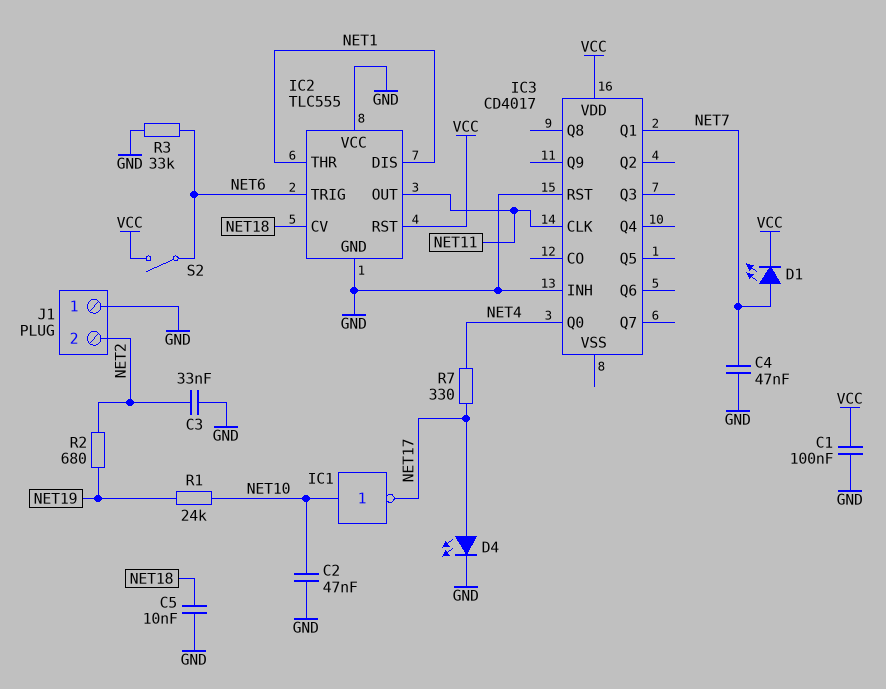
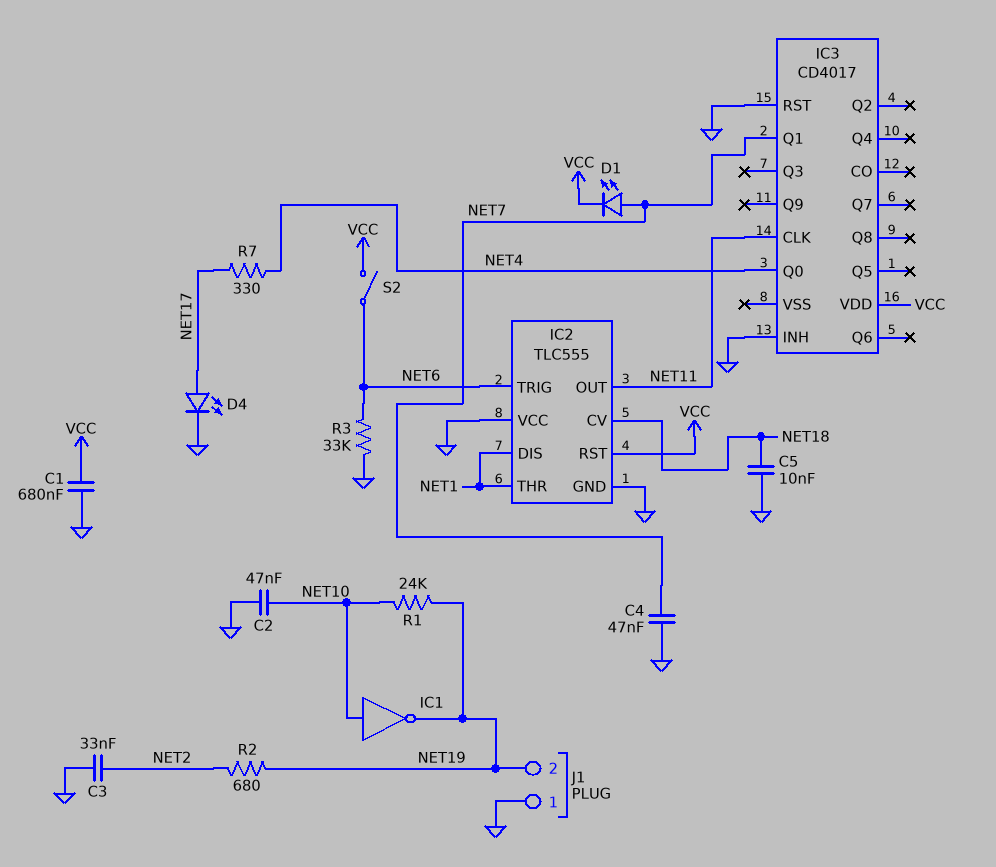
C1: 100nF (GND, VCC) -> 680nF (GND, VCC)
IC1: NOT (in NET10, out NET17) -> NOT (in NET10, out NET19)
J1 pin 2: NET2 -> NET19

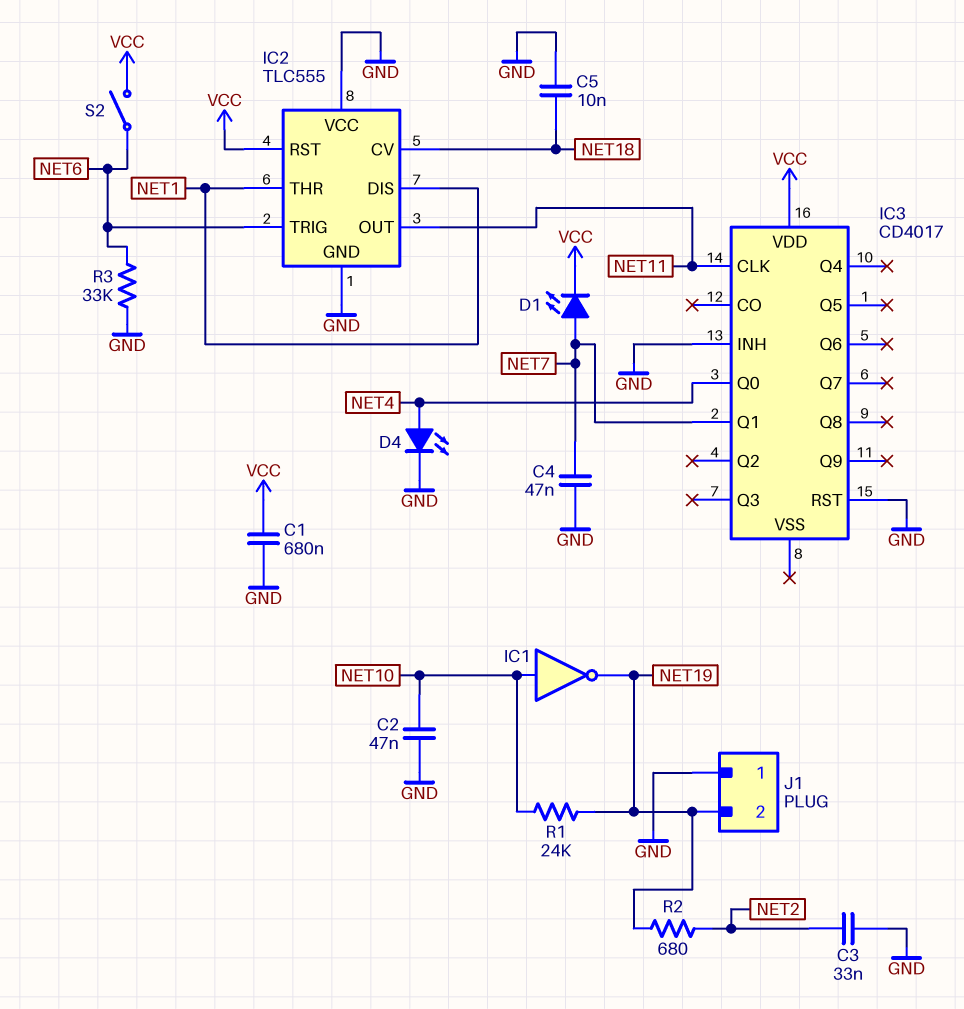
D4: LED (A NET17, K GND) -> LED (A NET4, K GND)
R7: 330 (NET4, NET17) -> none

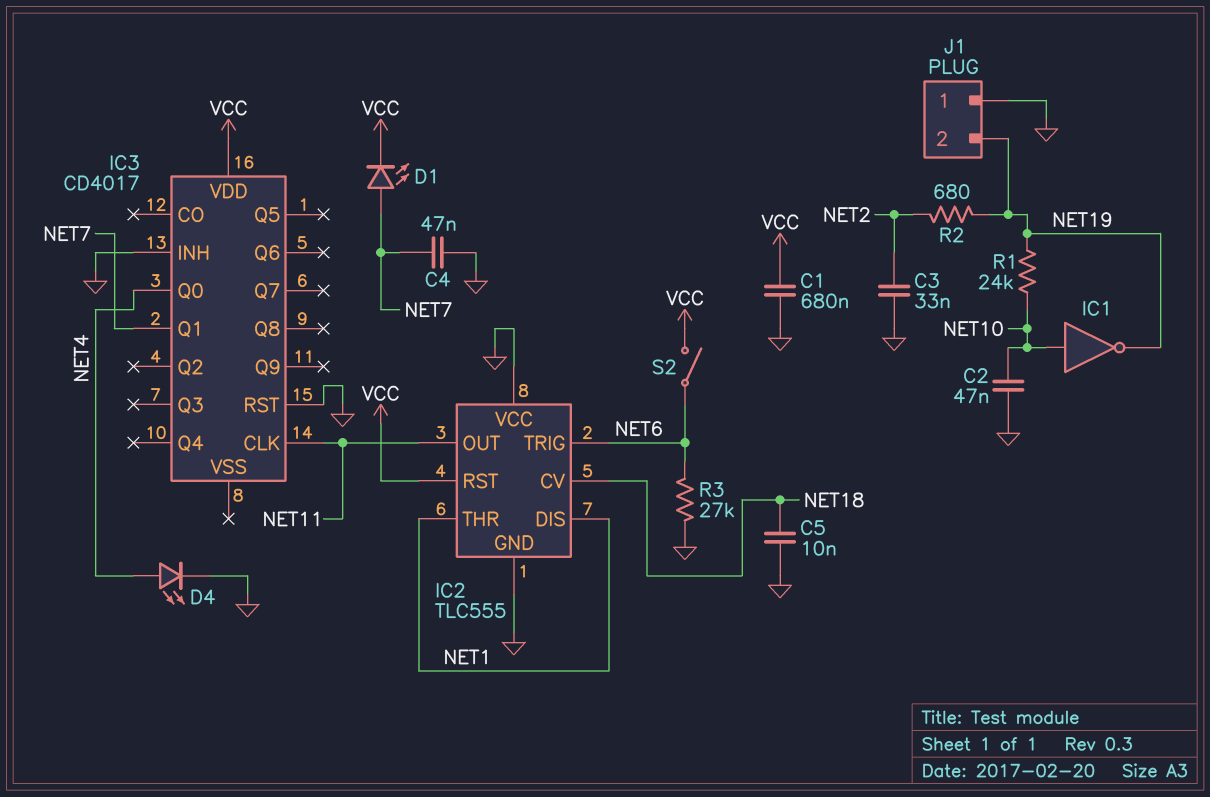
R3: 33k (GND, NET6) -> 27k (GND, NET6)

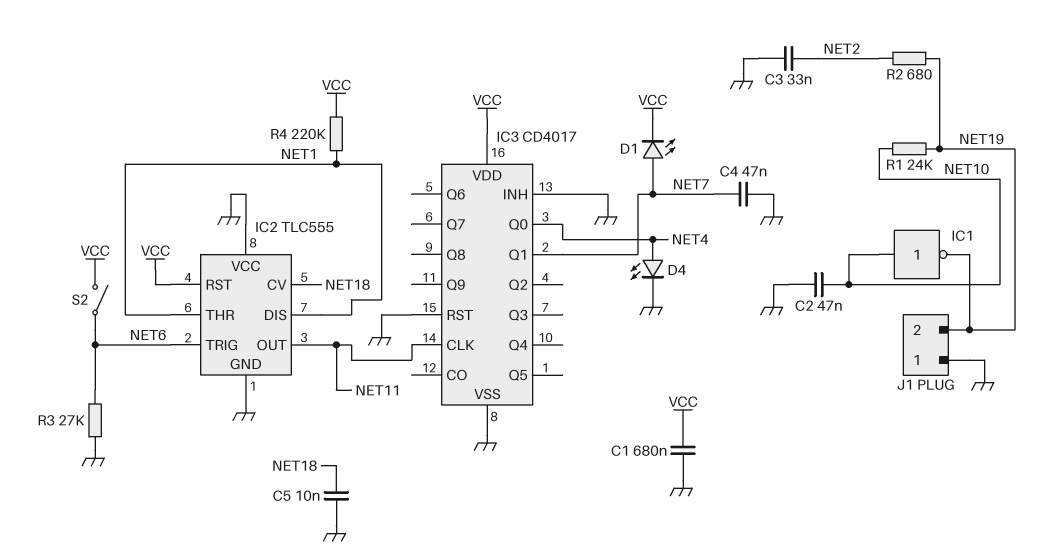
IC3 pin VSS: none -> GND
R4: none -> 220k (NET1, VCC)

